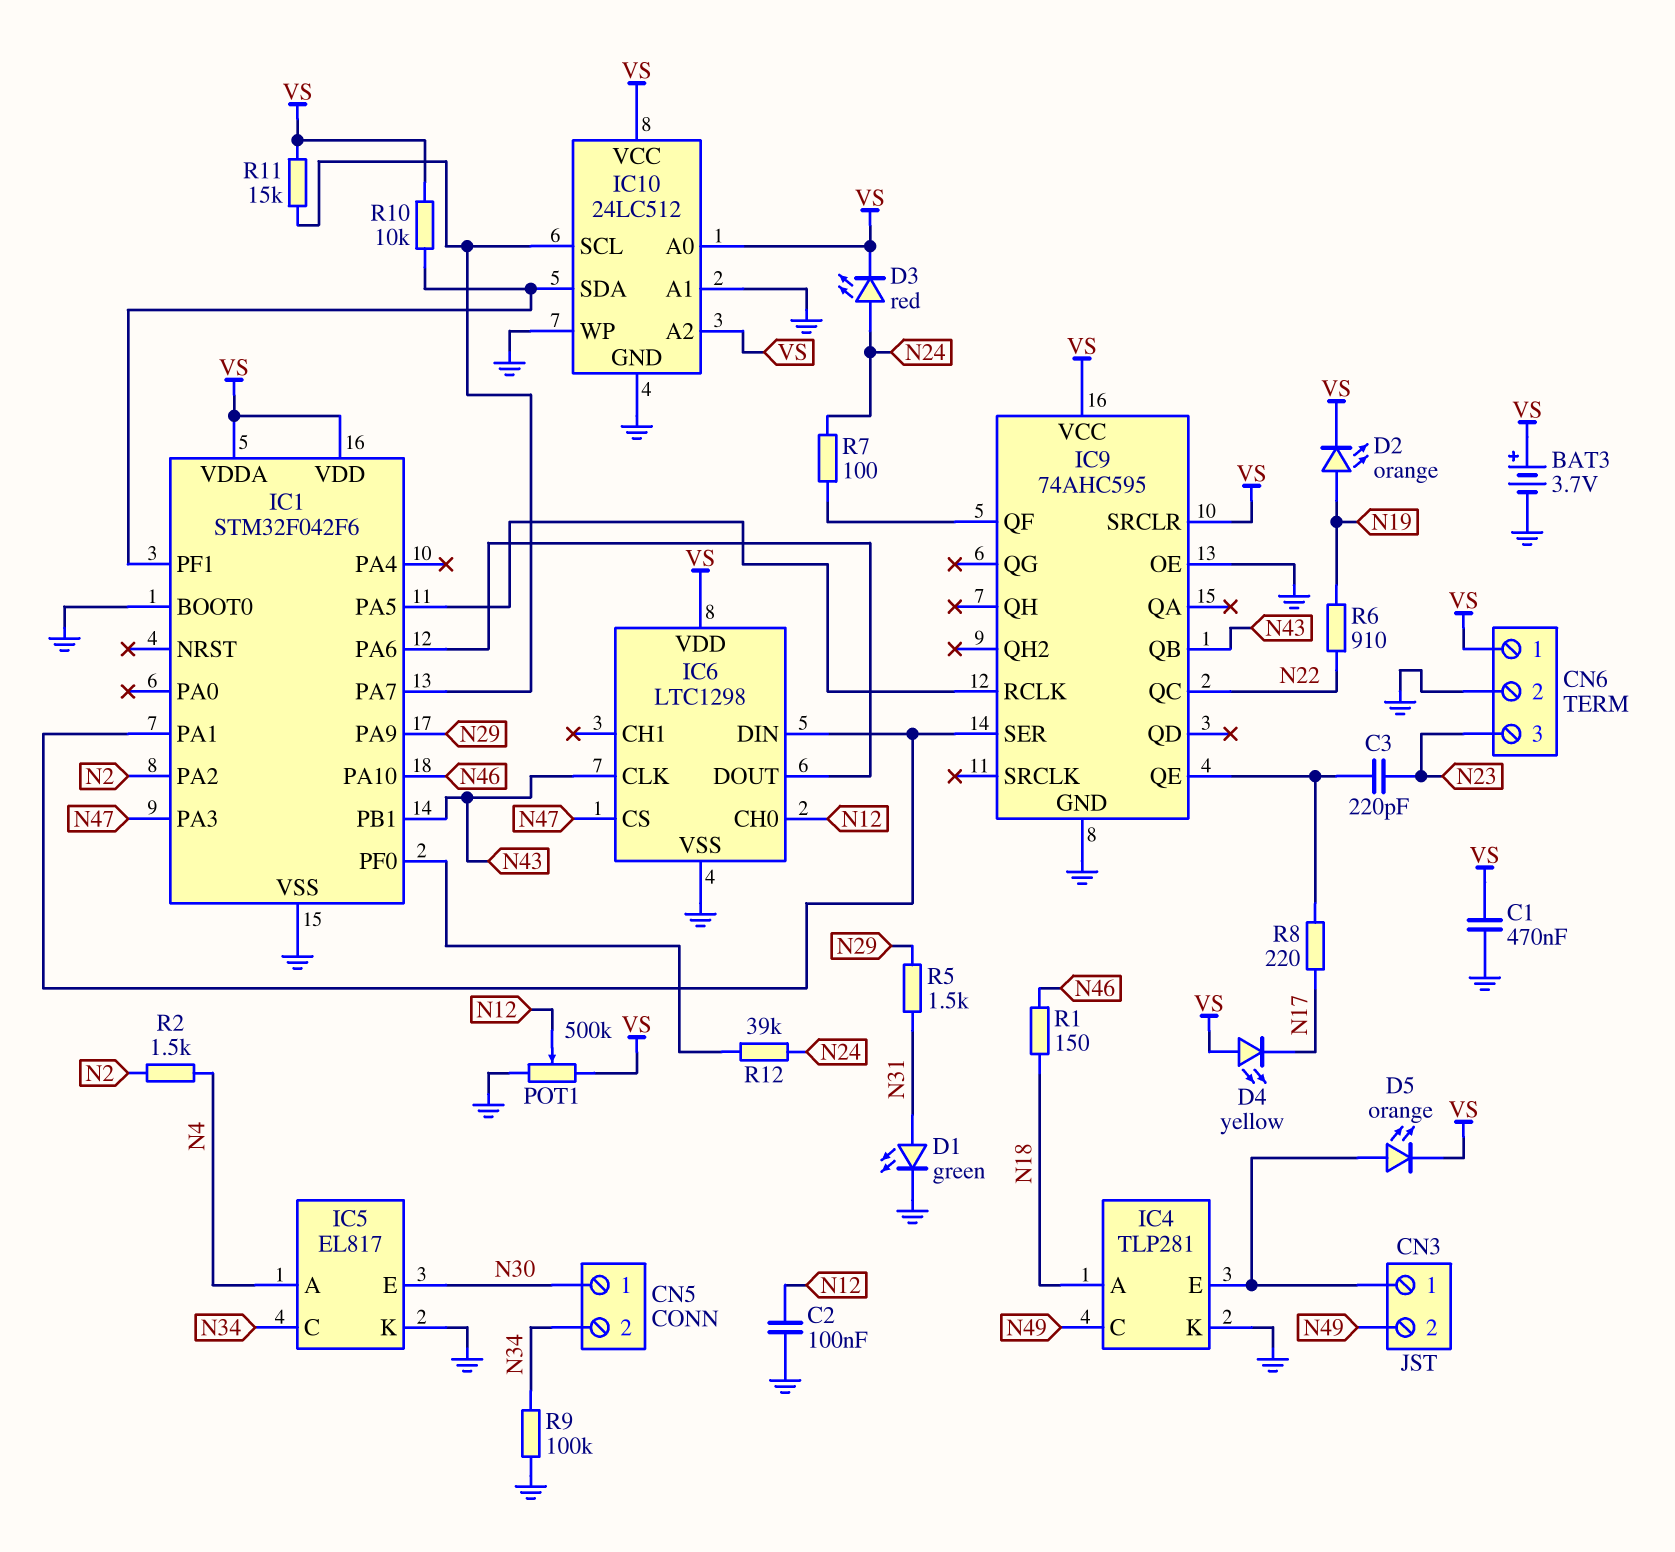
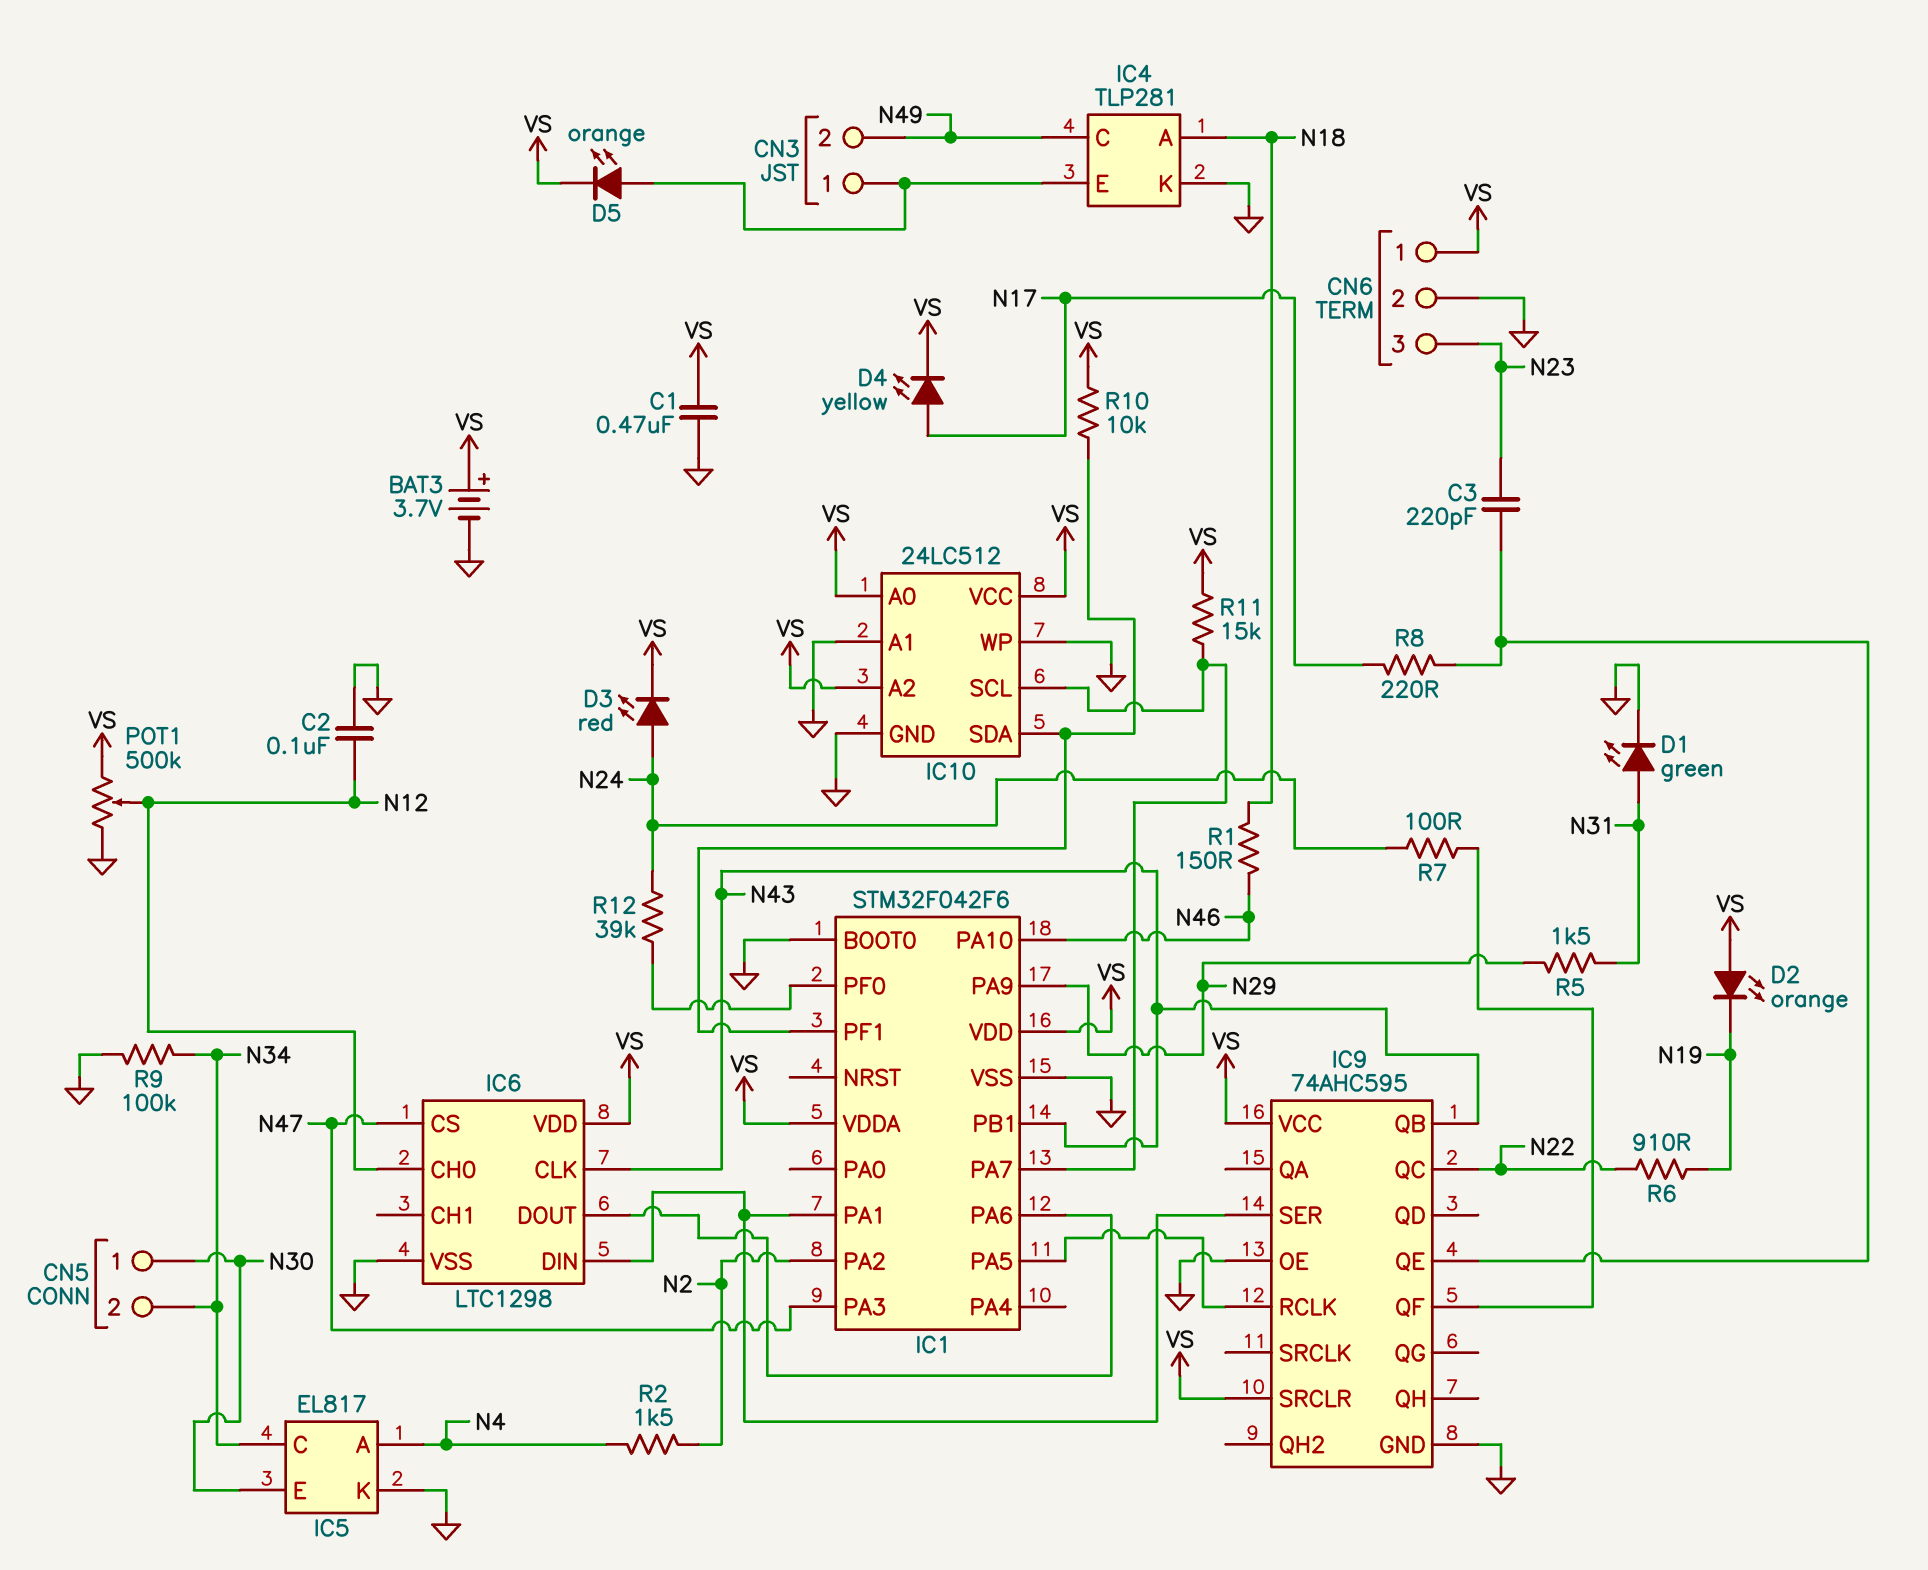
D2: LED orange (A N19, K VS) -> LED orange (A VS, K N19)
D4: LED yellow (A VS, K N17) -> LED yellow (A N17, K VS)

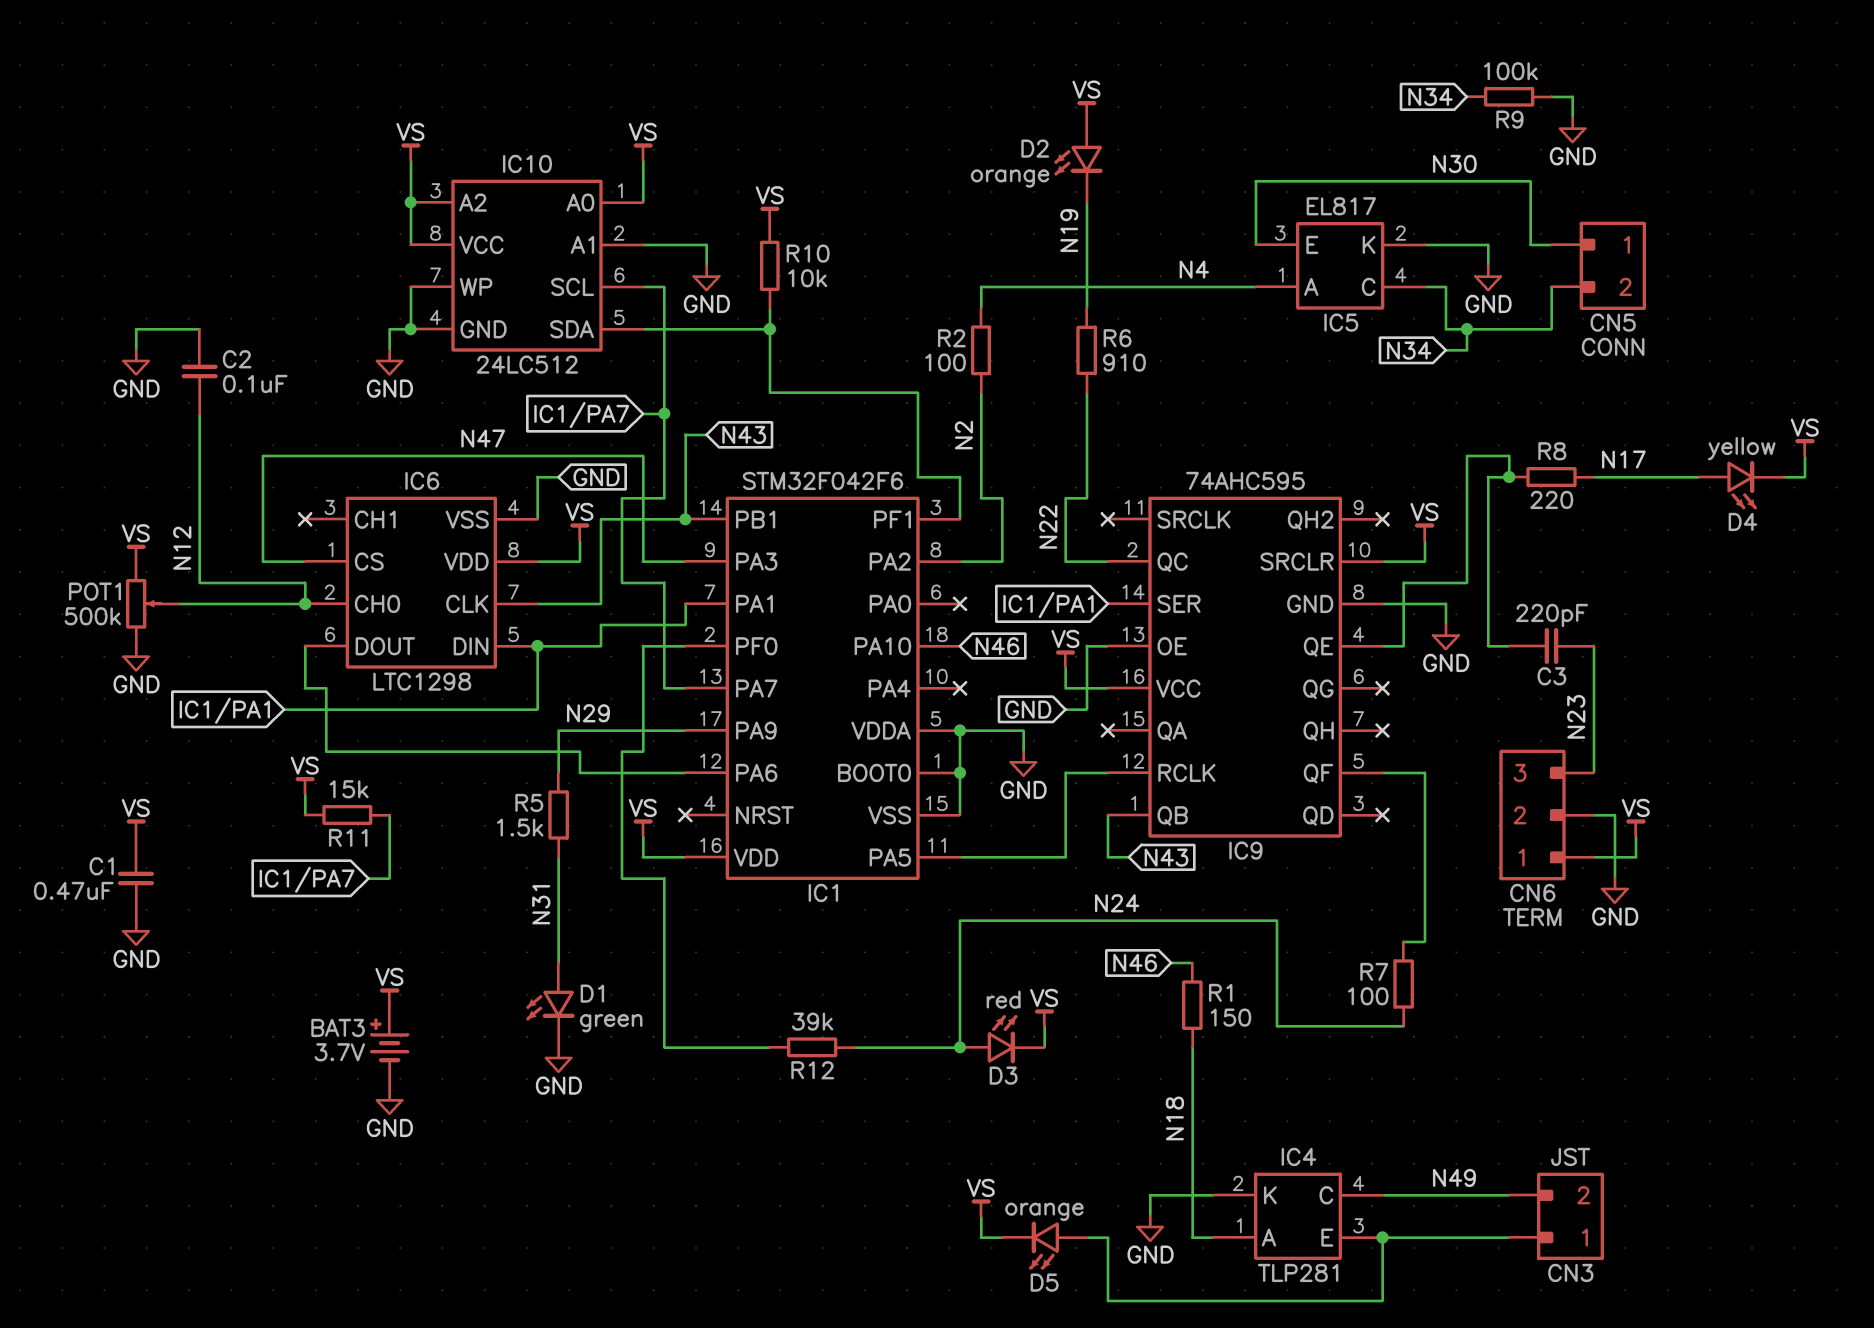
IC1 pin VDDA: VS -> GND
R2: 1.5k (N2, N4) -> 100 (N2, N4)

